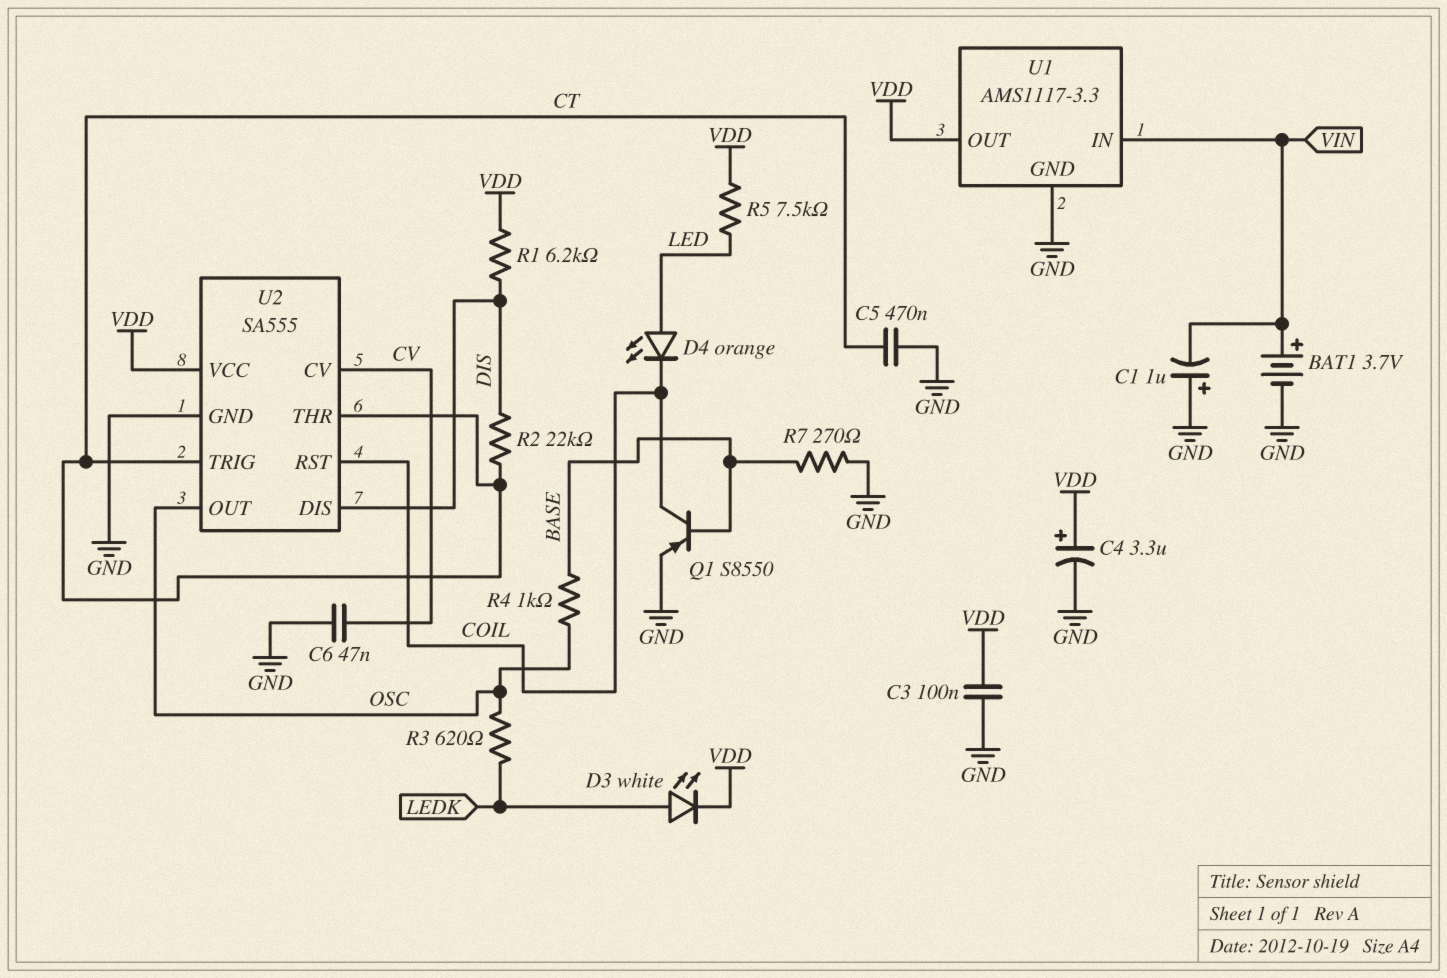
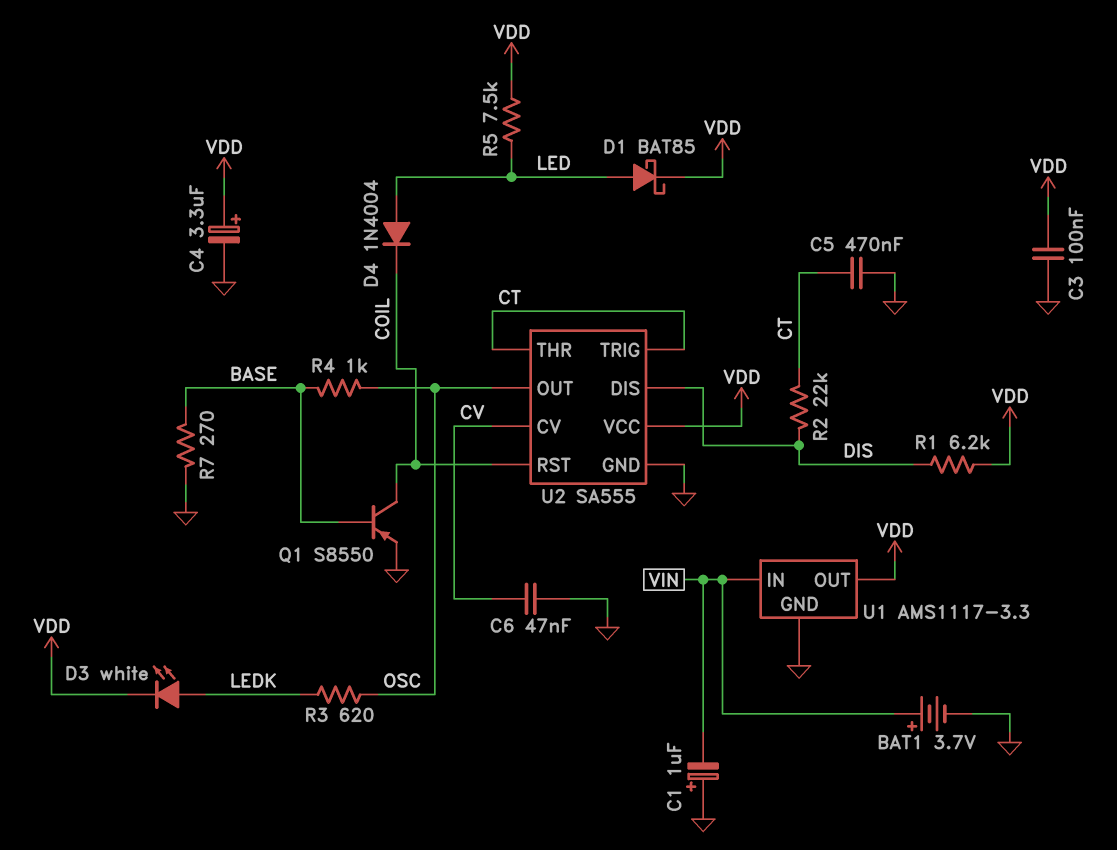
D1: none -> schottky BAT85 (A LED, K VDD)
D4: LED orange (A LED, K COIL) -> diode 1N4004 (A LED, K COIL)

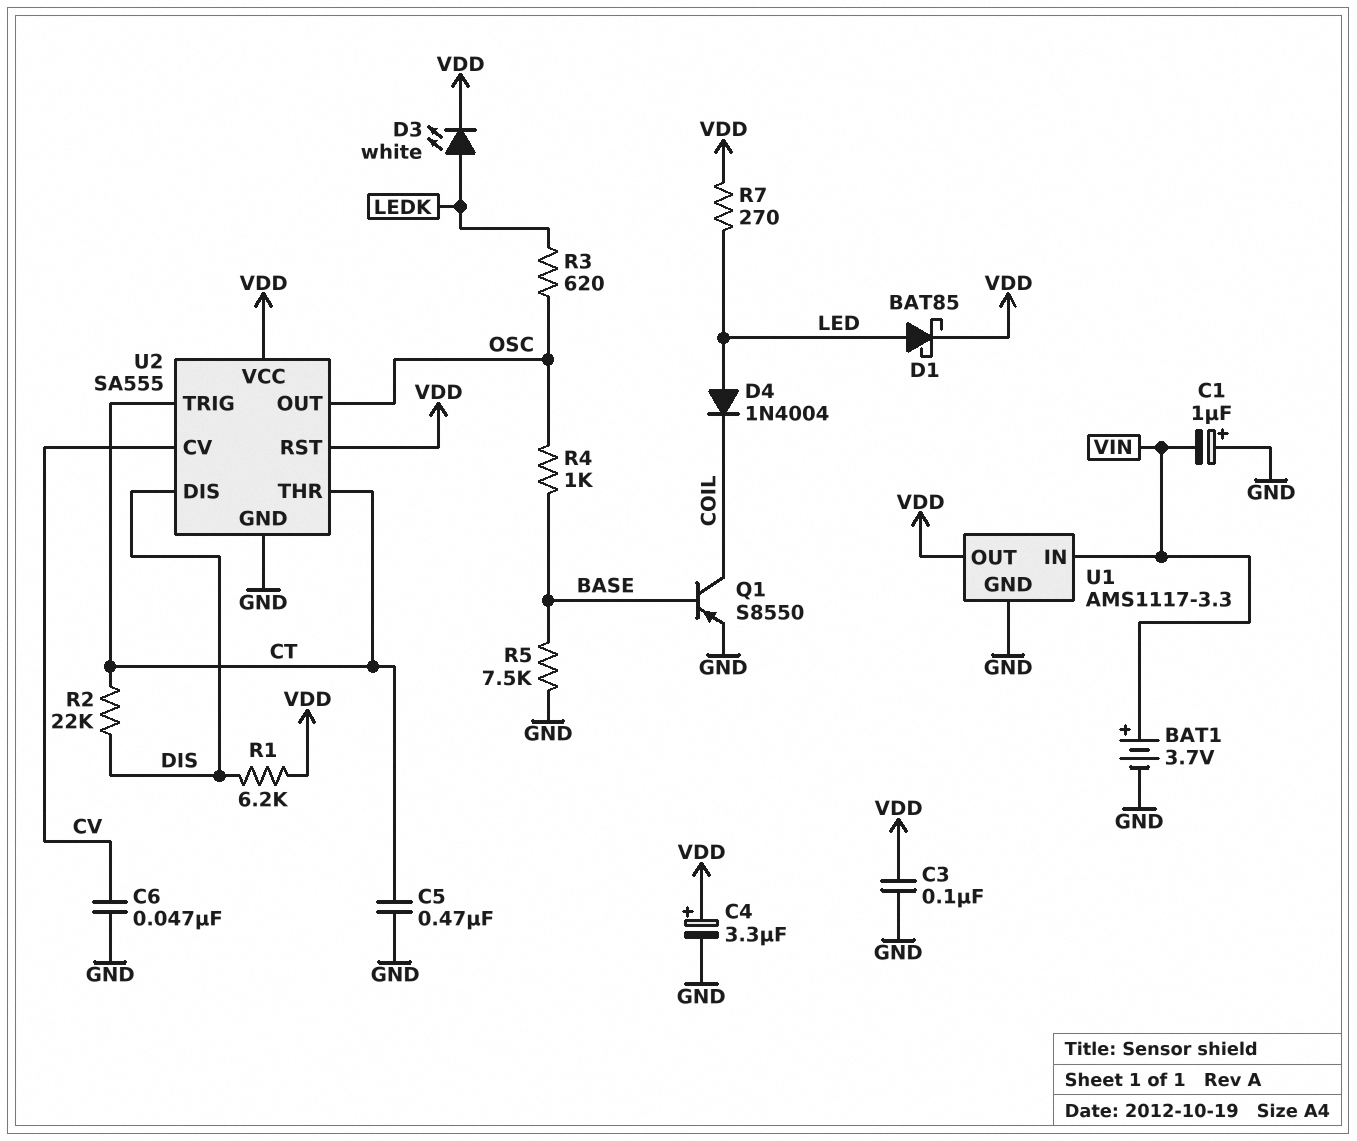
R5: 7.5k (LED, VDD) -> 7.5k (BASE, GND)
R7: 270 (BASE, GND) -> 270 (LED, VDD)
U2 pin RST: COIL -> VDD

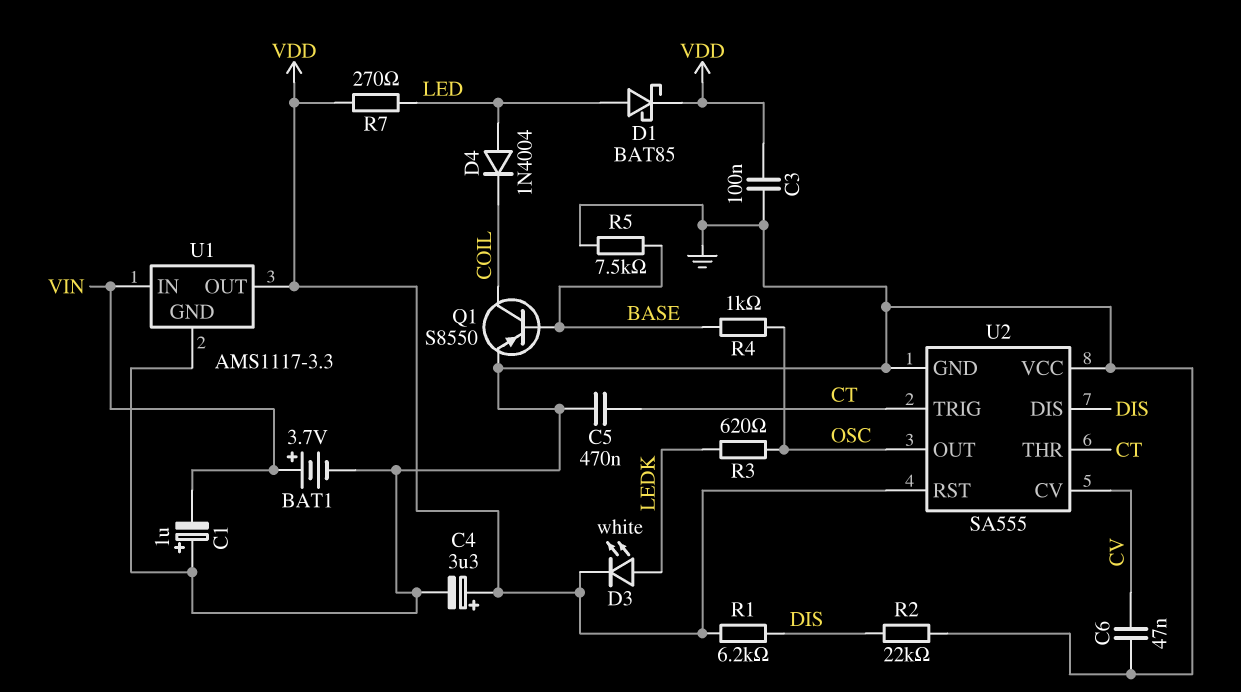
R2: 22k (CT, DIS) -> 22k (DIS, GND)
U2 pin VCC: VDD -> GND

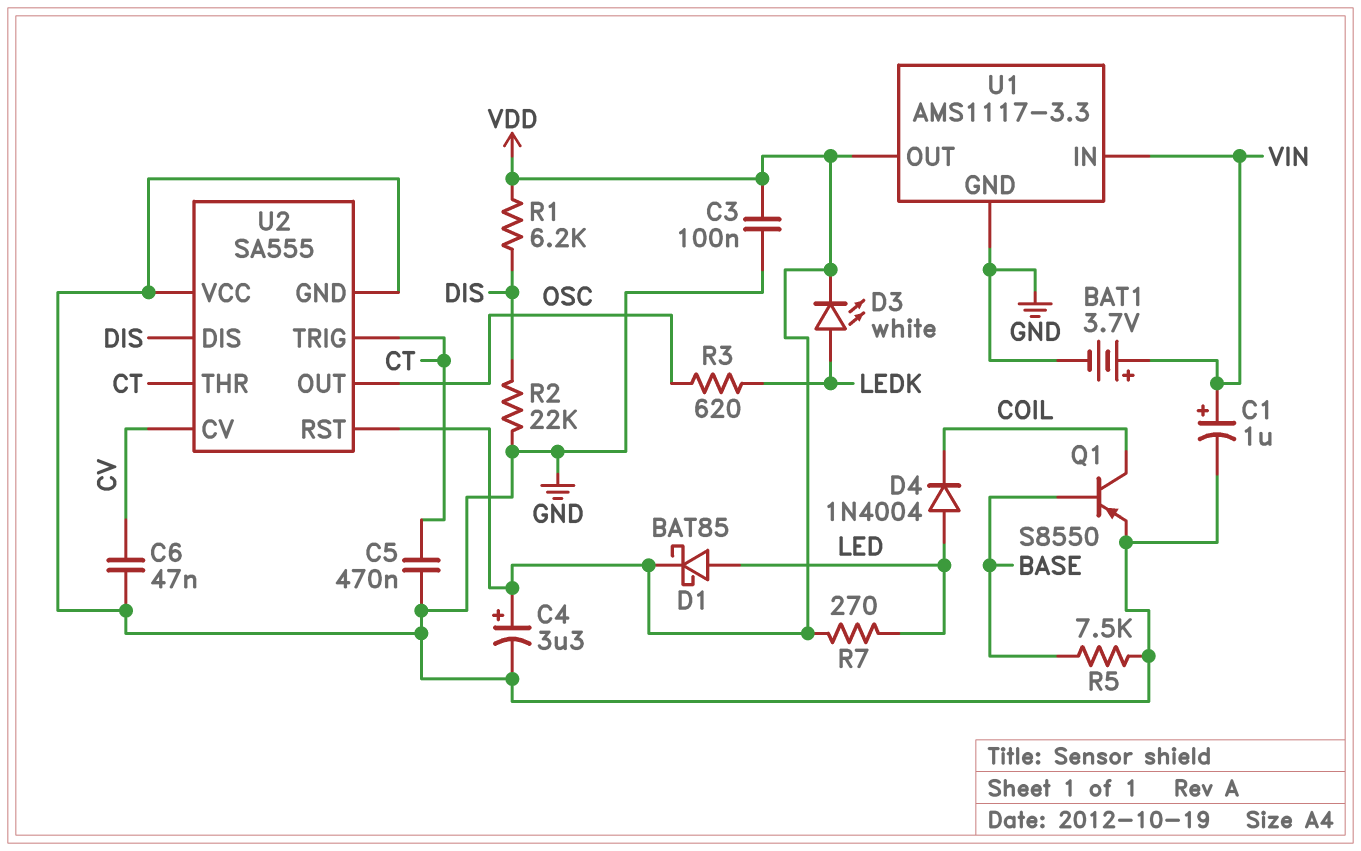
C1: 1uF (plus GND, minus VIN) -> 1uF (plus VIN, minus GND)
R4: 1k (BASE, OSC) -> none

